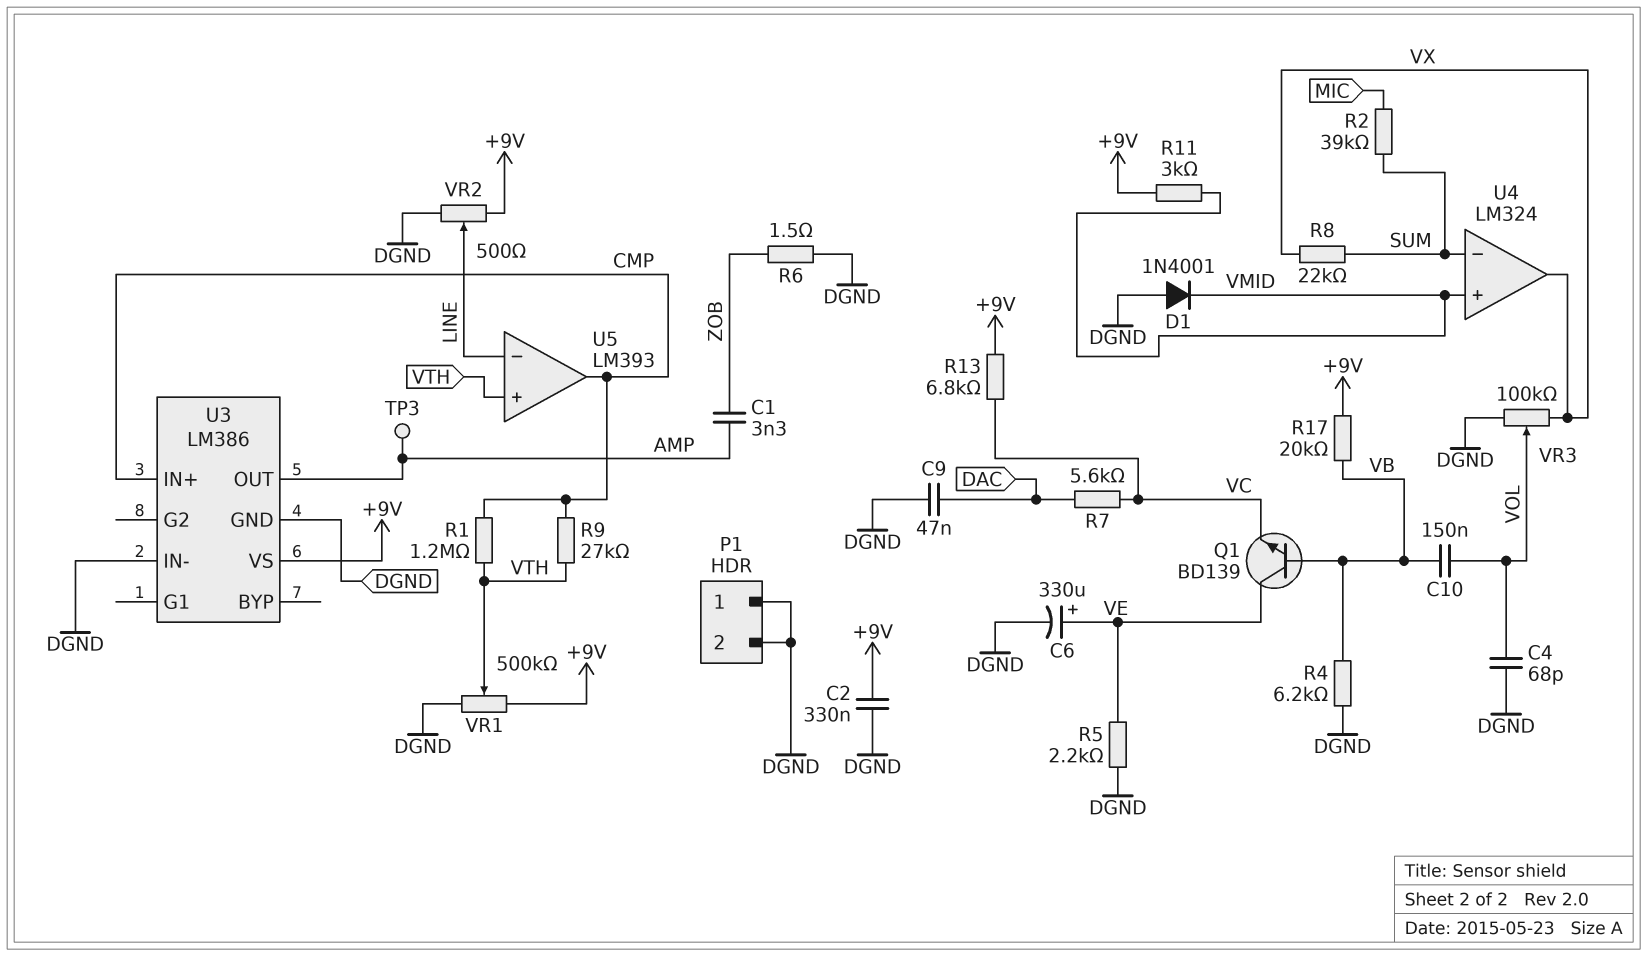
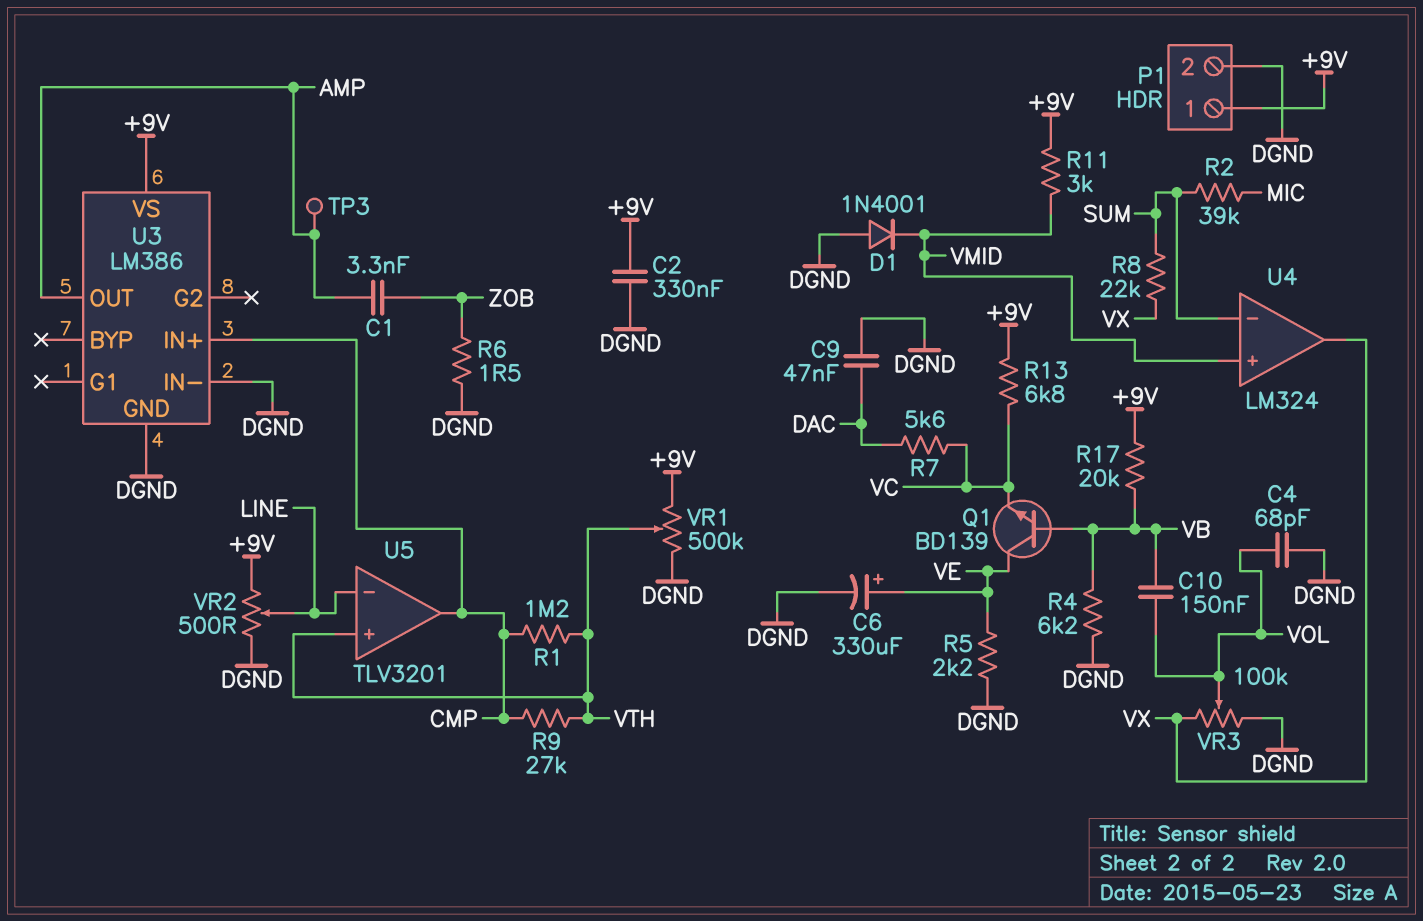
P1 pin 1: DGND -> +9V
U5: LM393 -> TLV3201

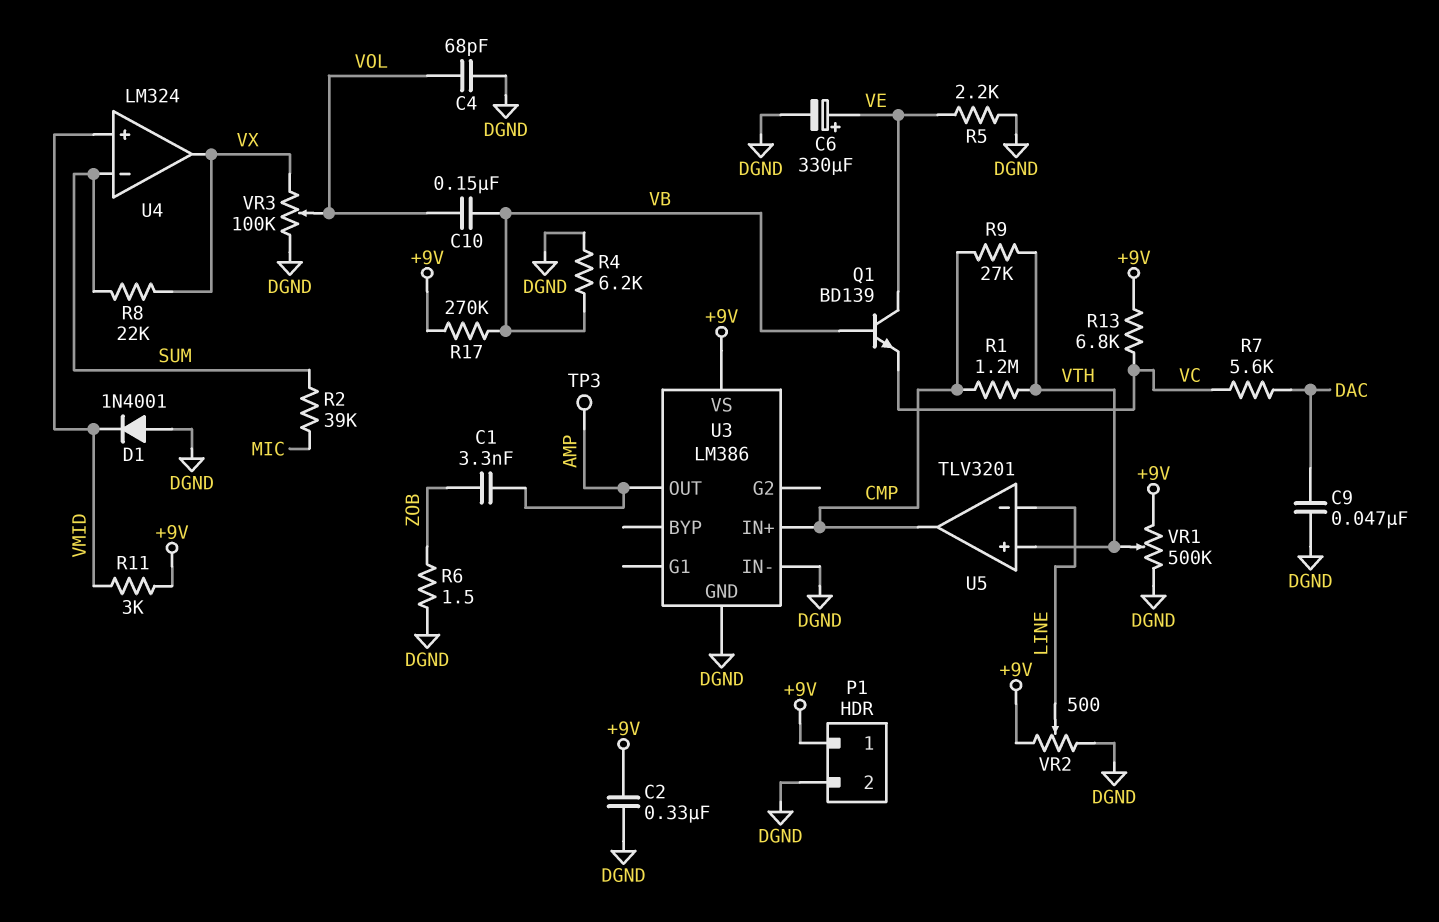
R17: 20k (+9V, VB) -> 270k (+9V, VB)

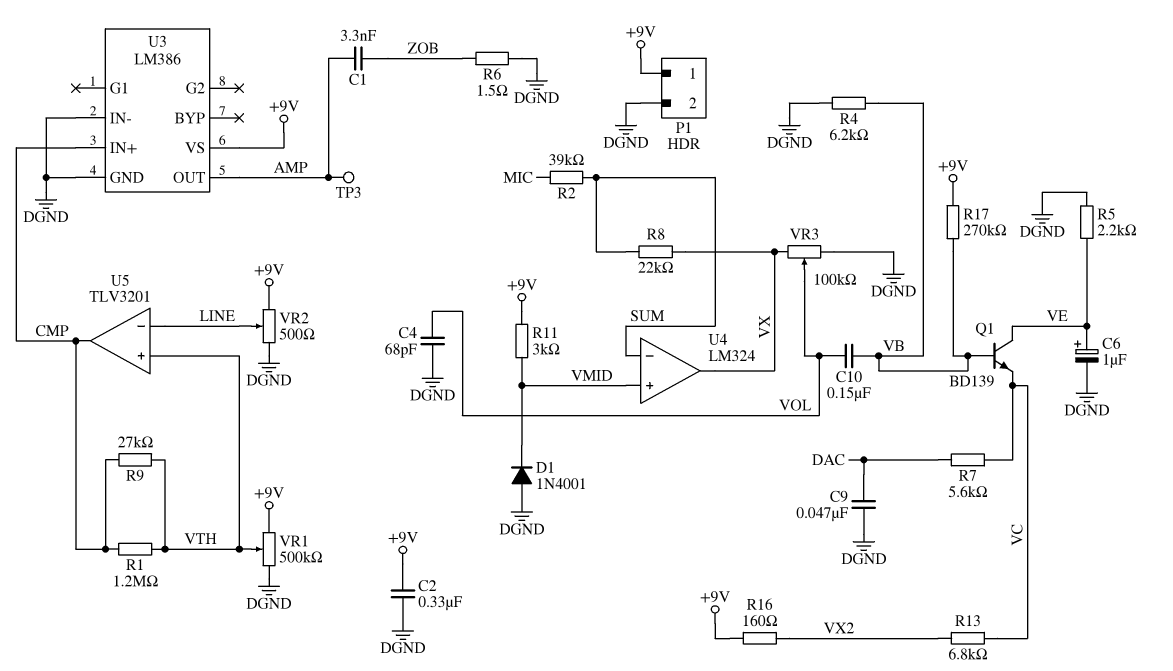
C6: 330uF (plus VE, minus DGND) -> 1uF (plus VE, minus DGND)
R13: 6.8k (+9V, VC) -> 6.8k (VC, VX2)
R16: none -> 160 (+9V, VX2)

